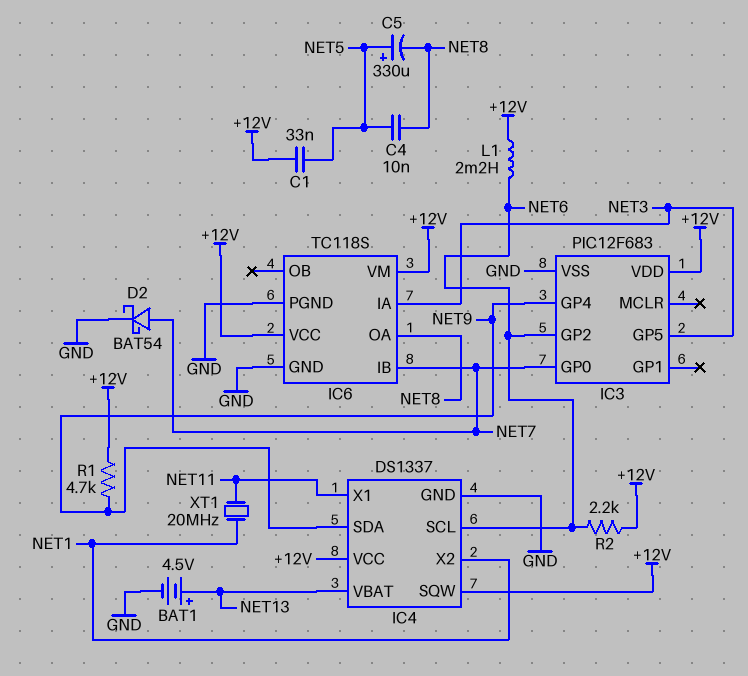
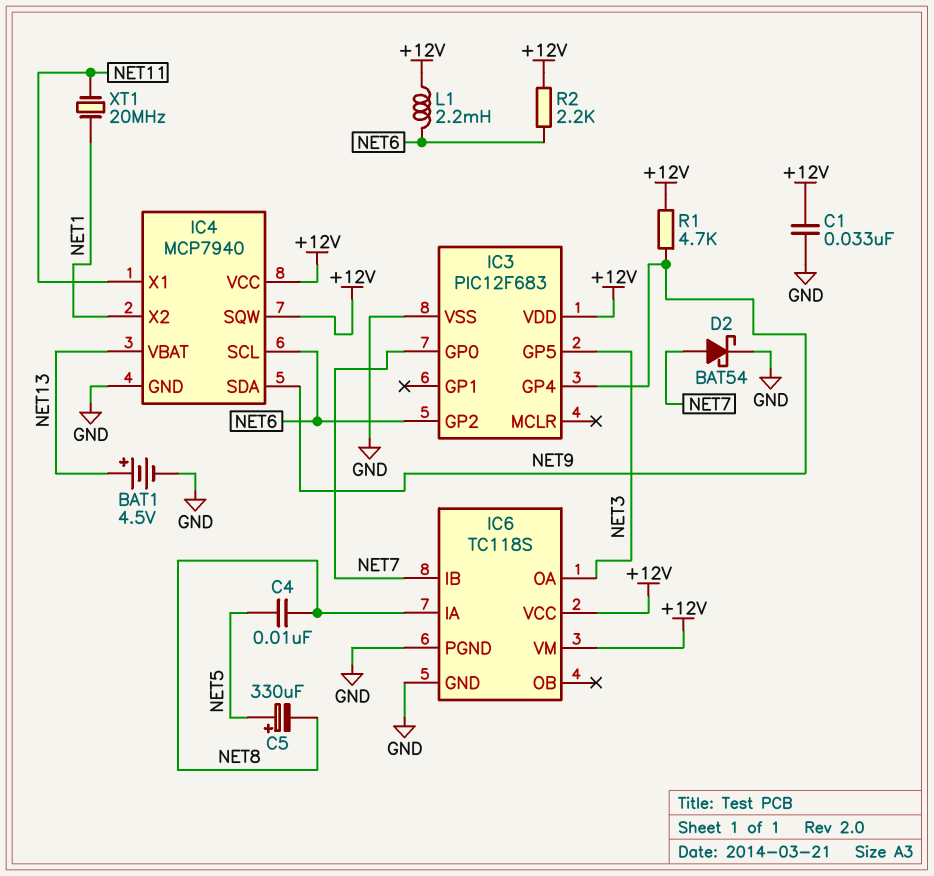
C1: 33nF (+12V, NET5) -> 33nF (+12V, GND)
IC4: DS1337 -> MCP7940
IC6 pin IA: NET3 -> NET8
IC6 pin OA: NET8 -> NET3

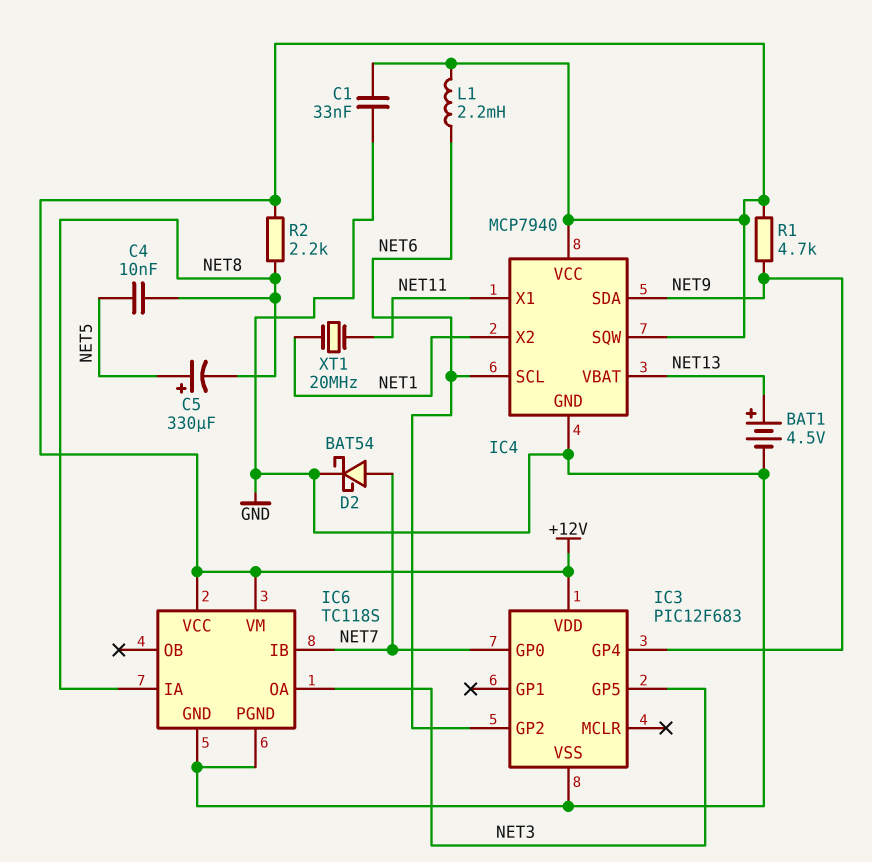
R2: 2.2k (+12V, NET6) -> 2.2k (+12V, NET8)

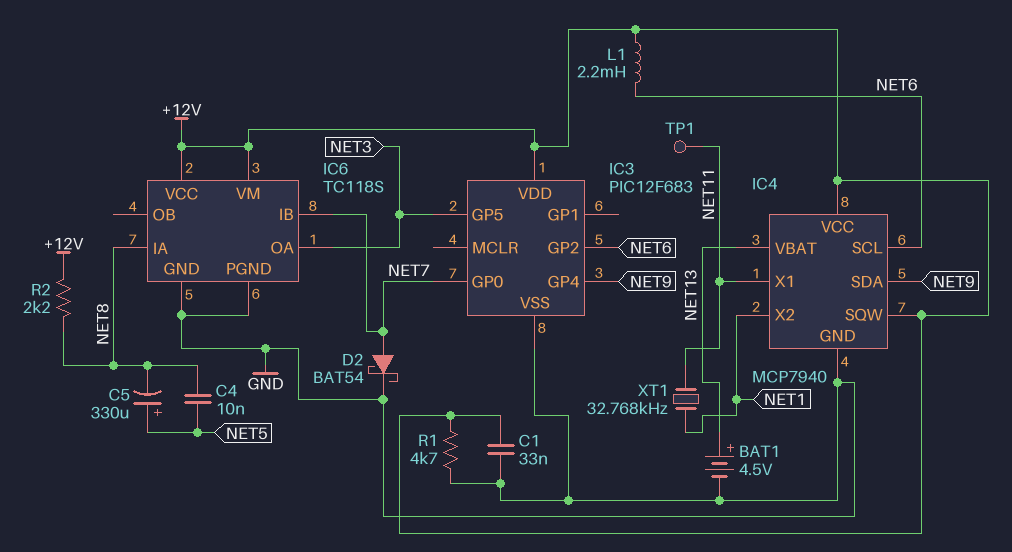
R1: 4.7k (+12V, NET9) -> 4.7k (+12V, GND)
TP1: none -> test point (NET11)
XT1: 20MHz (NET1, NET11) -> 32.768kHz (NET1, NET11)

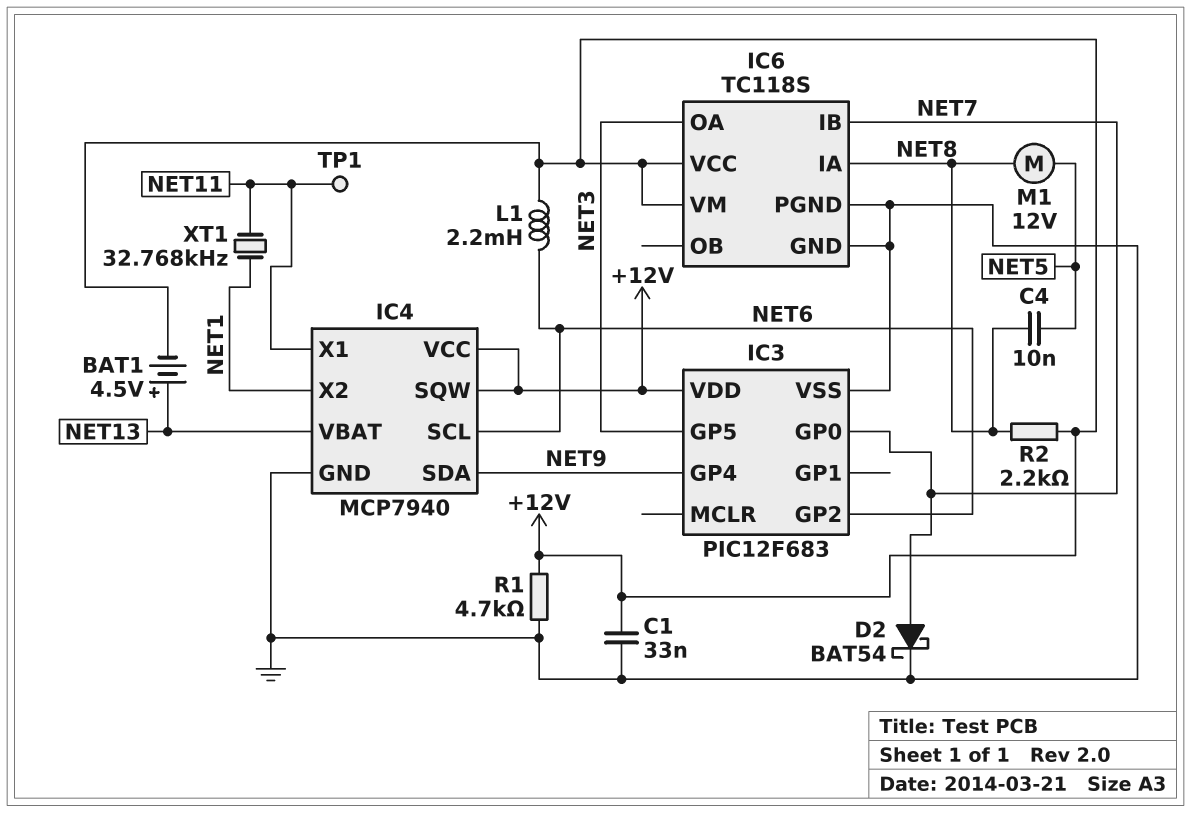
BAT1: 4.5V (plus NET13, minus GND) -> 4.5V (plus NET13, minus +12V)
C5: 330uF (plus NET5, minus NET8) -> none
M1: none -> motor 12V (NET5, NET8)

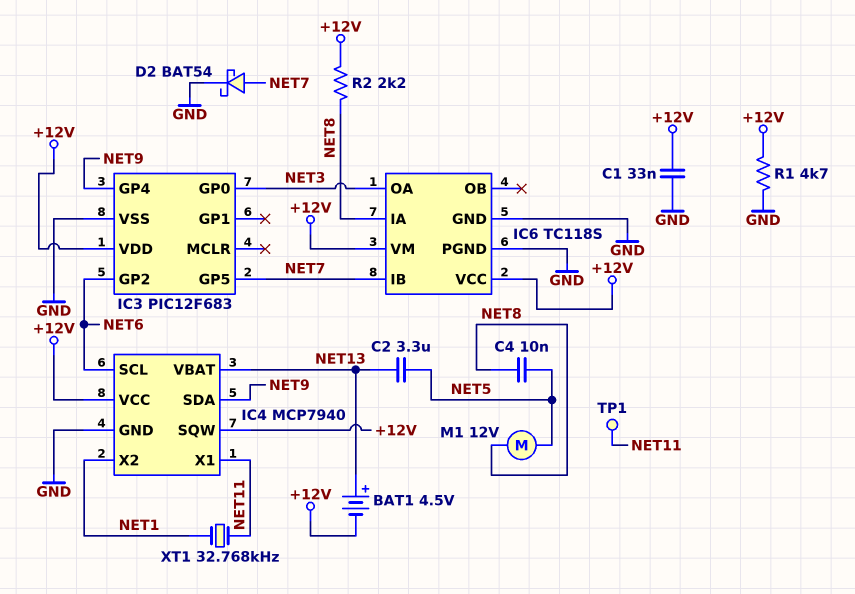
C2: none -> 3.3uF (NET5, NET13)
IC3 pin GP0: NET7 -> NET3
IC3 pin GP5: NET3 -> NET7
L1: 2.2mH (+12V, NET6) -> none

